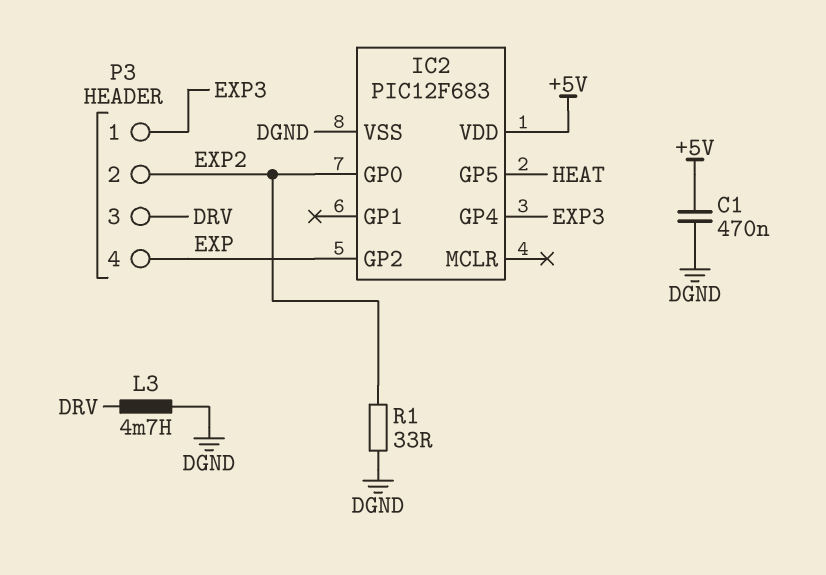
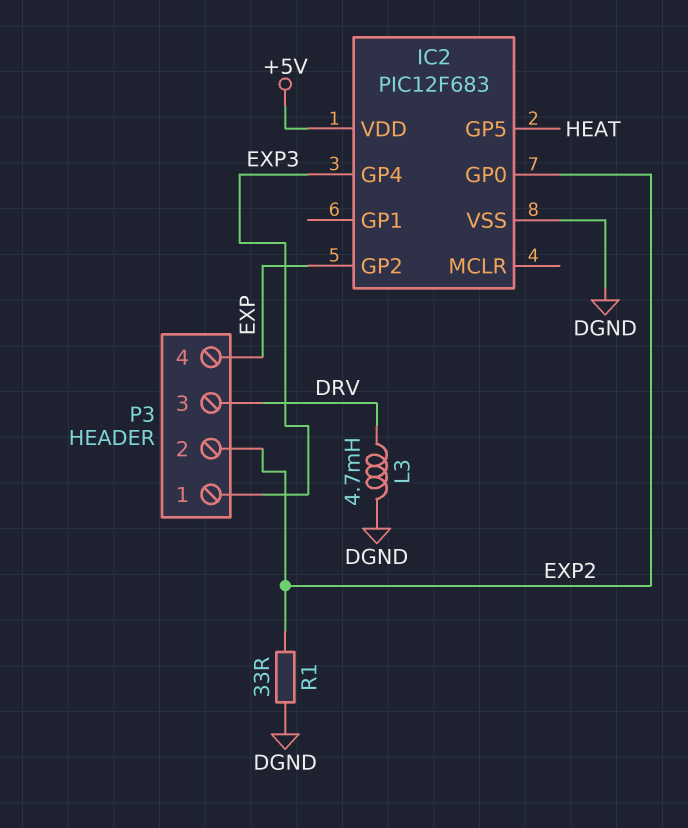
C1: 470nF (+5V, DGND) -> none

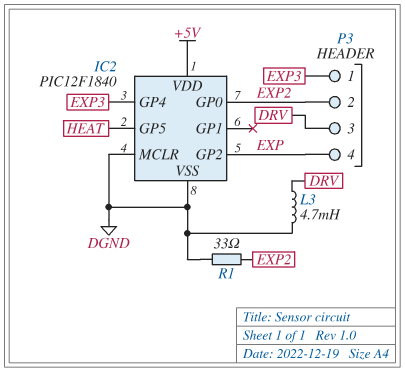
IC2: PIC12F683 -> PIC12F1840
IC2 pin MCLR: none -> DGND

